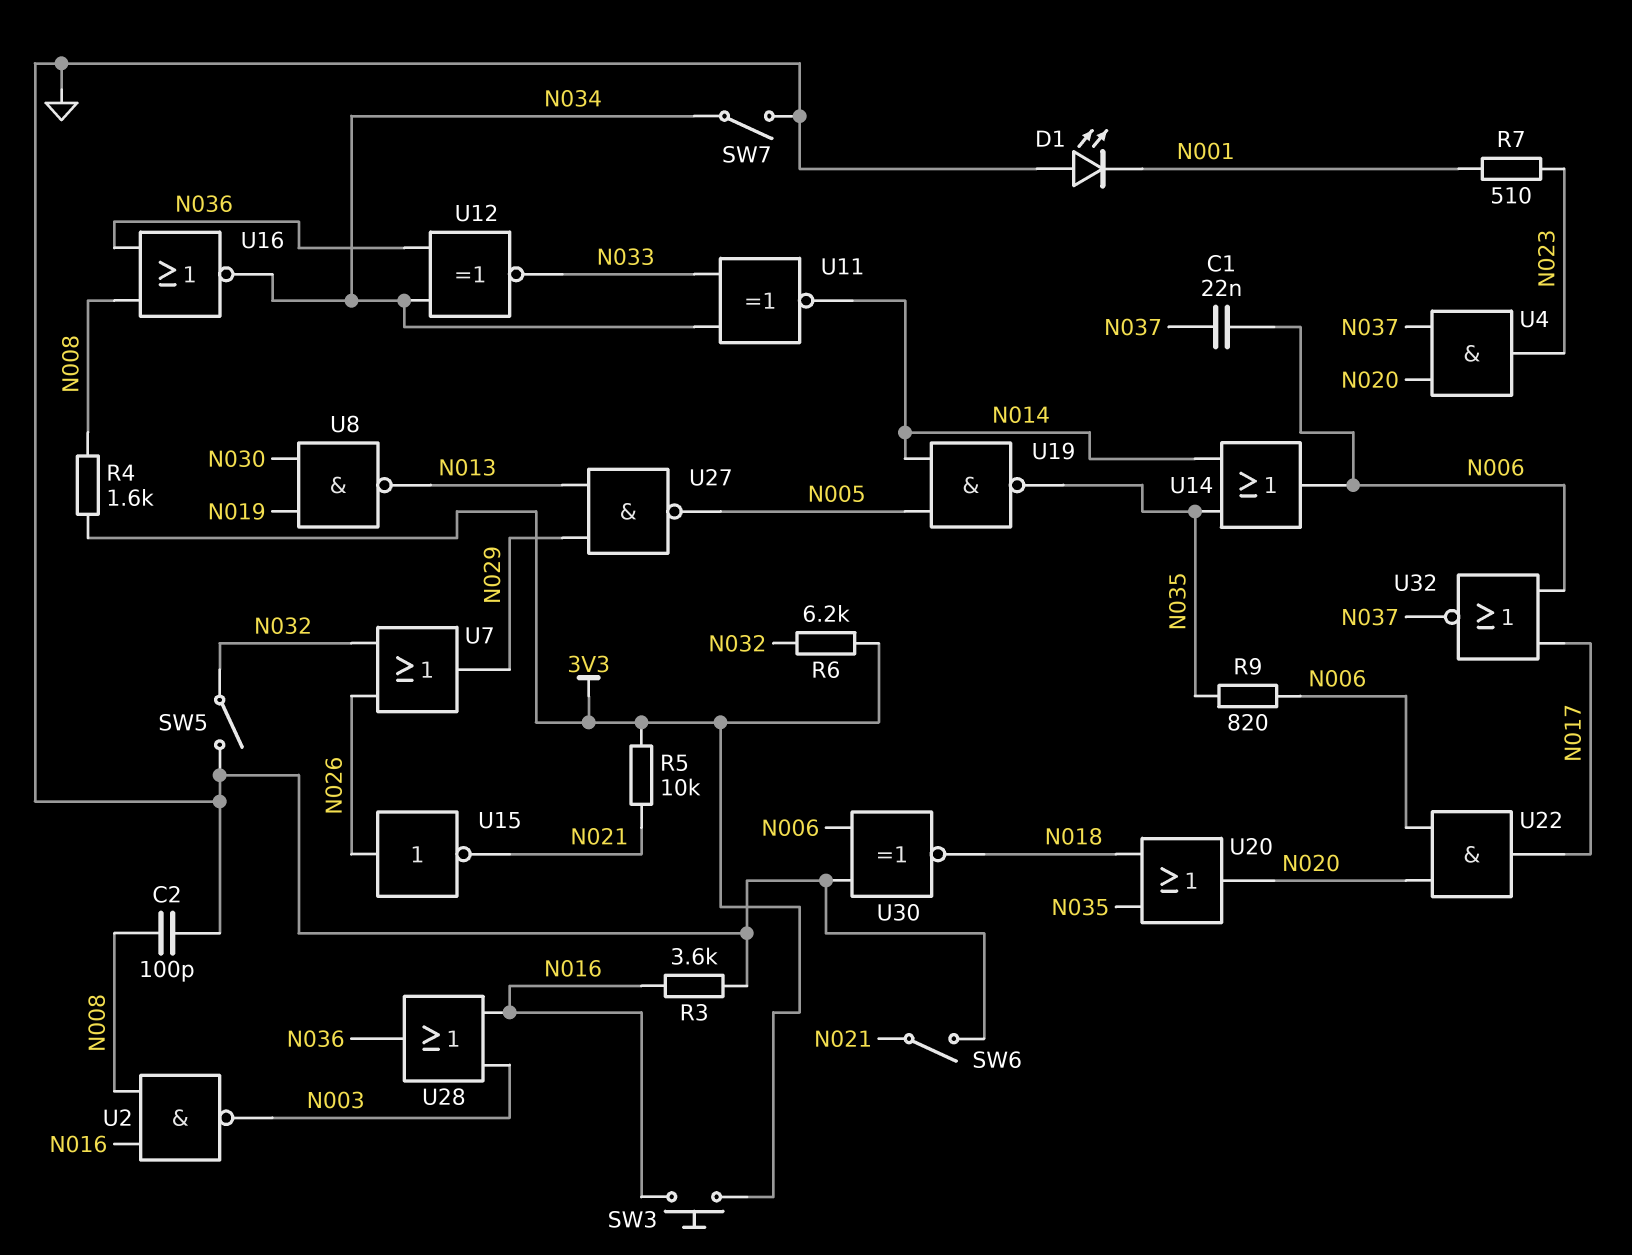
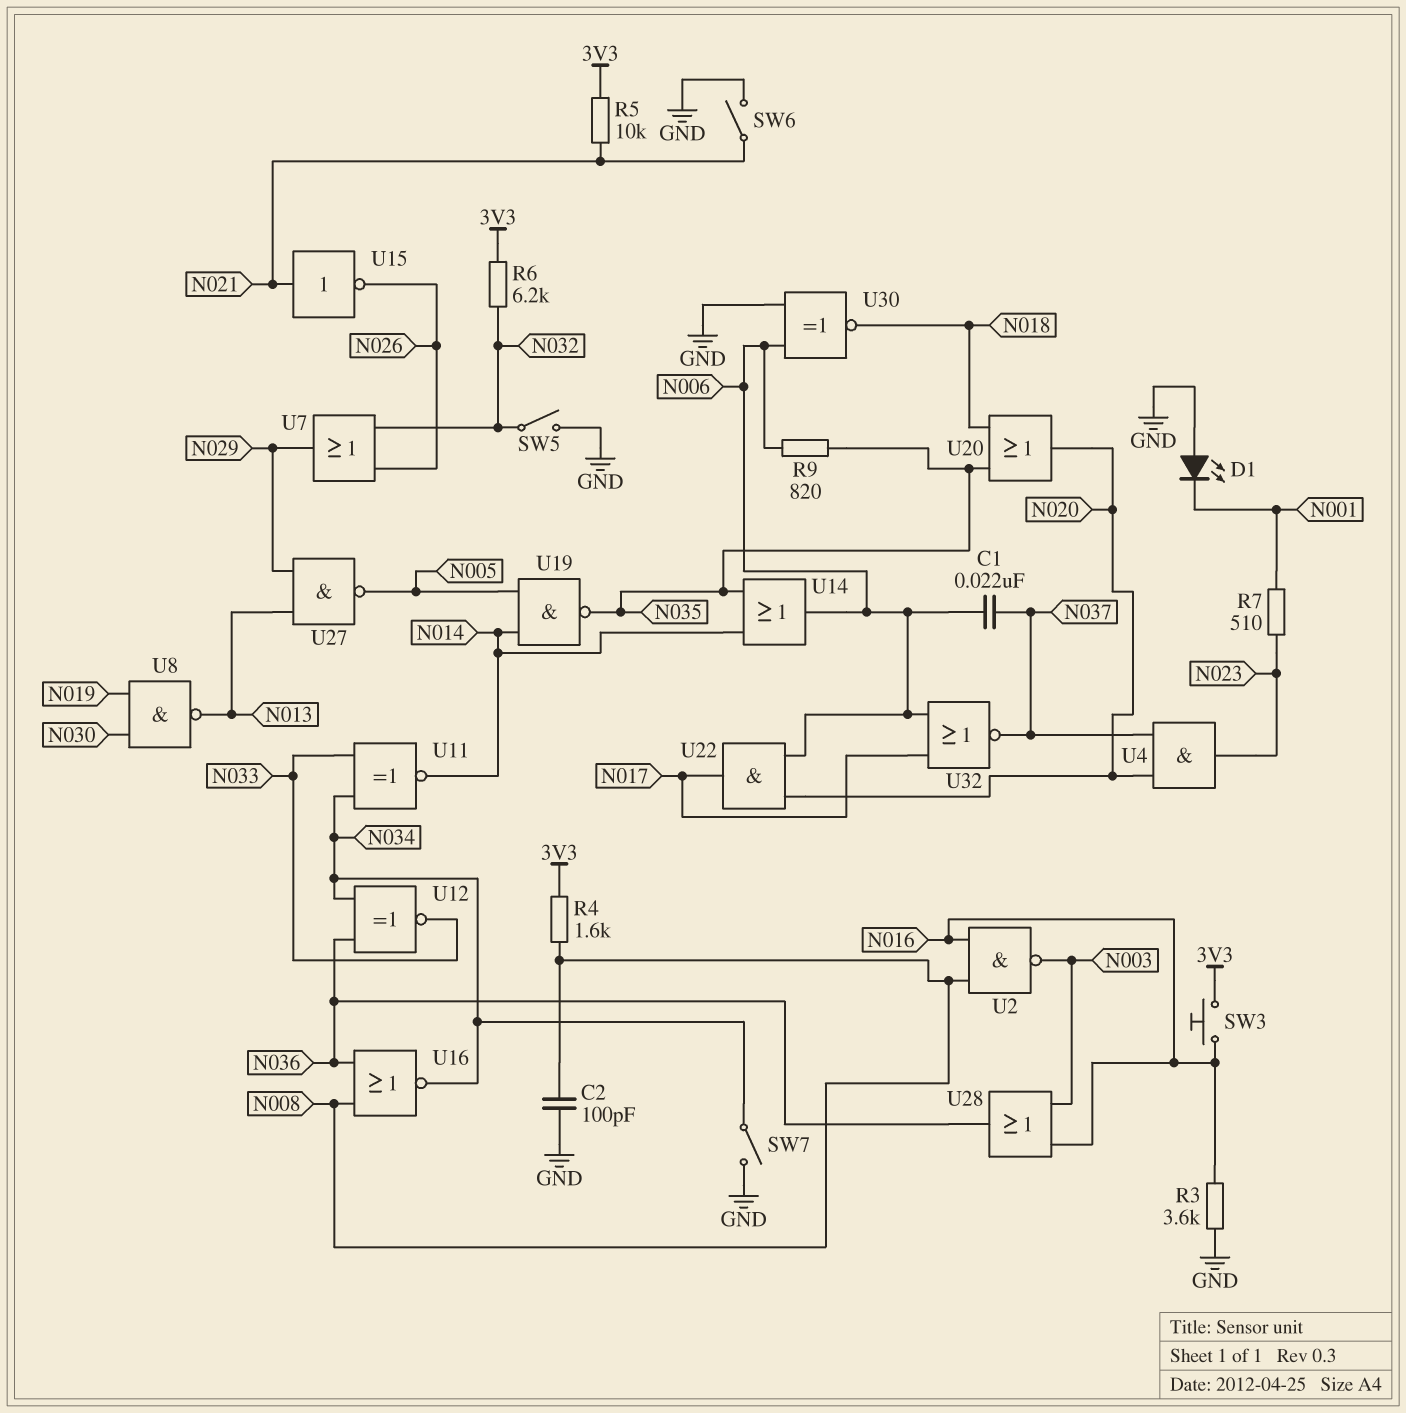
U15: NOT (in N026, out N021) -> NOT (in N021, out N026)

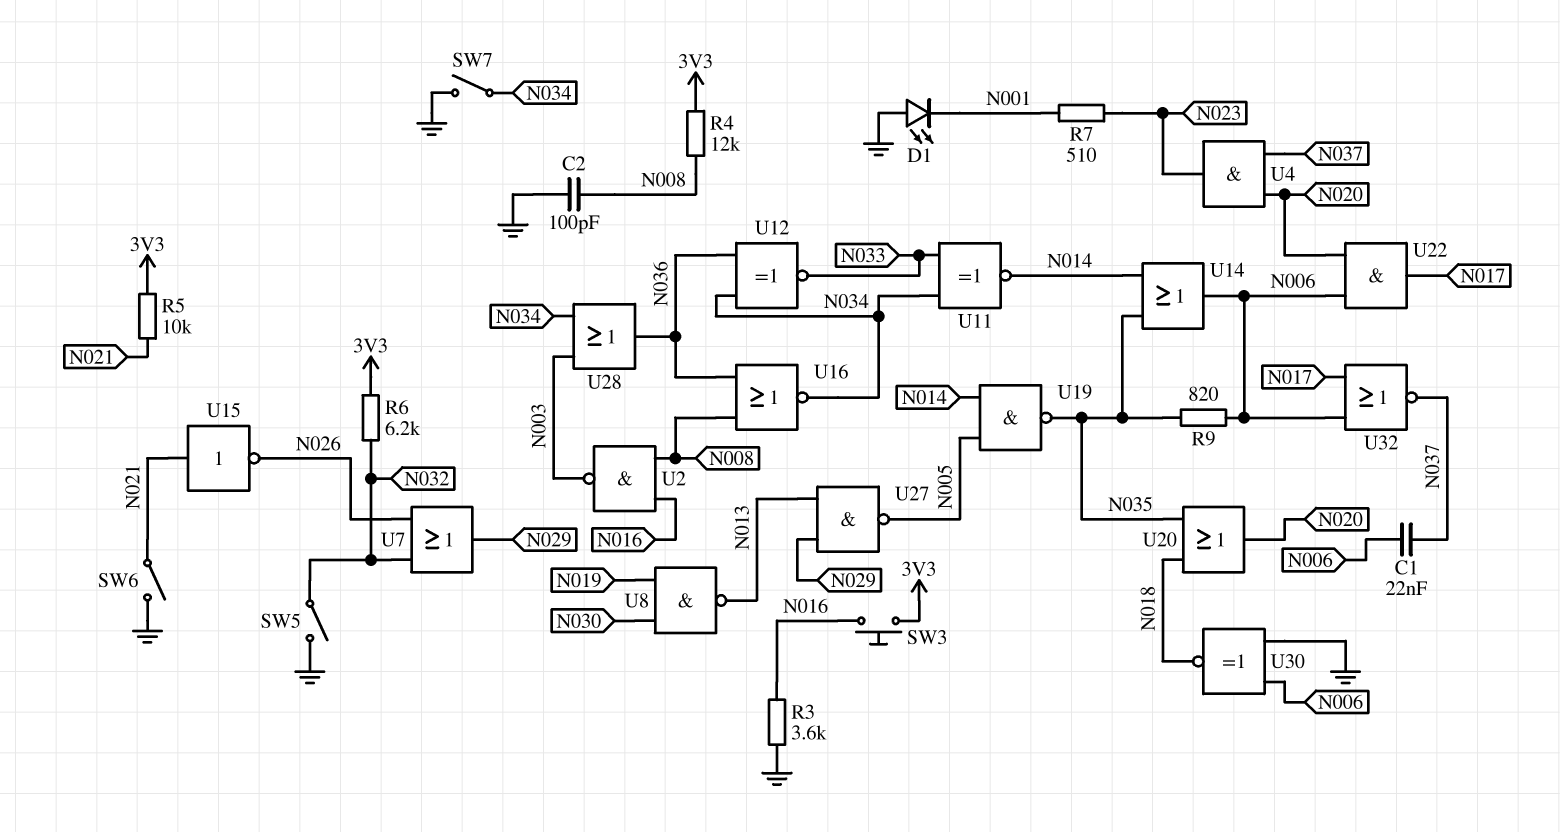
R4: 1.6k (3V3, N008) -> 12k (3V3, N008)
U28: OR (in N003, in N016, out N036) -> OR (in N003, in N034, out N036)

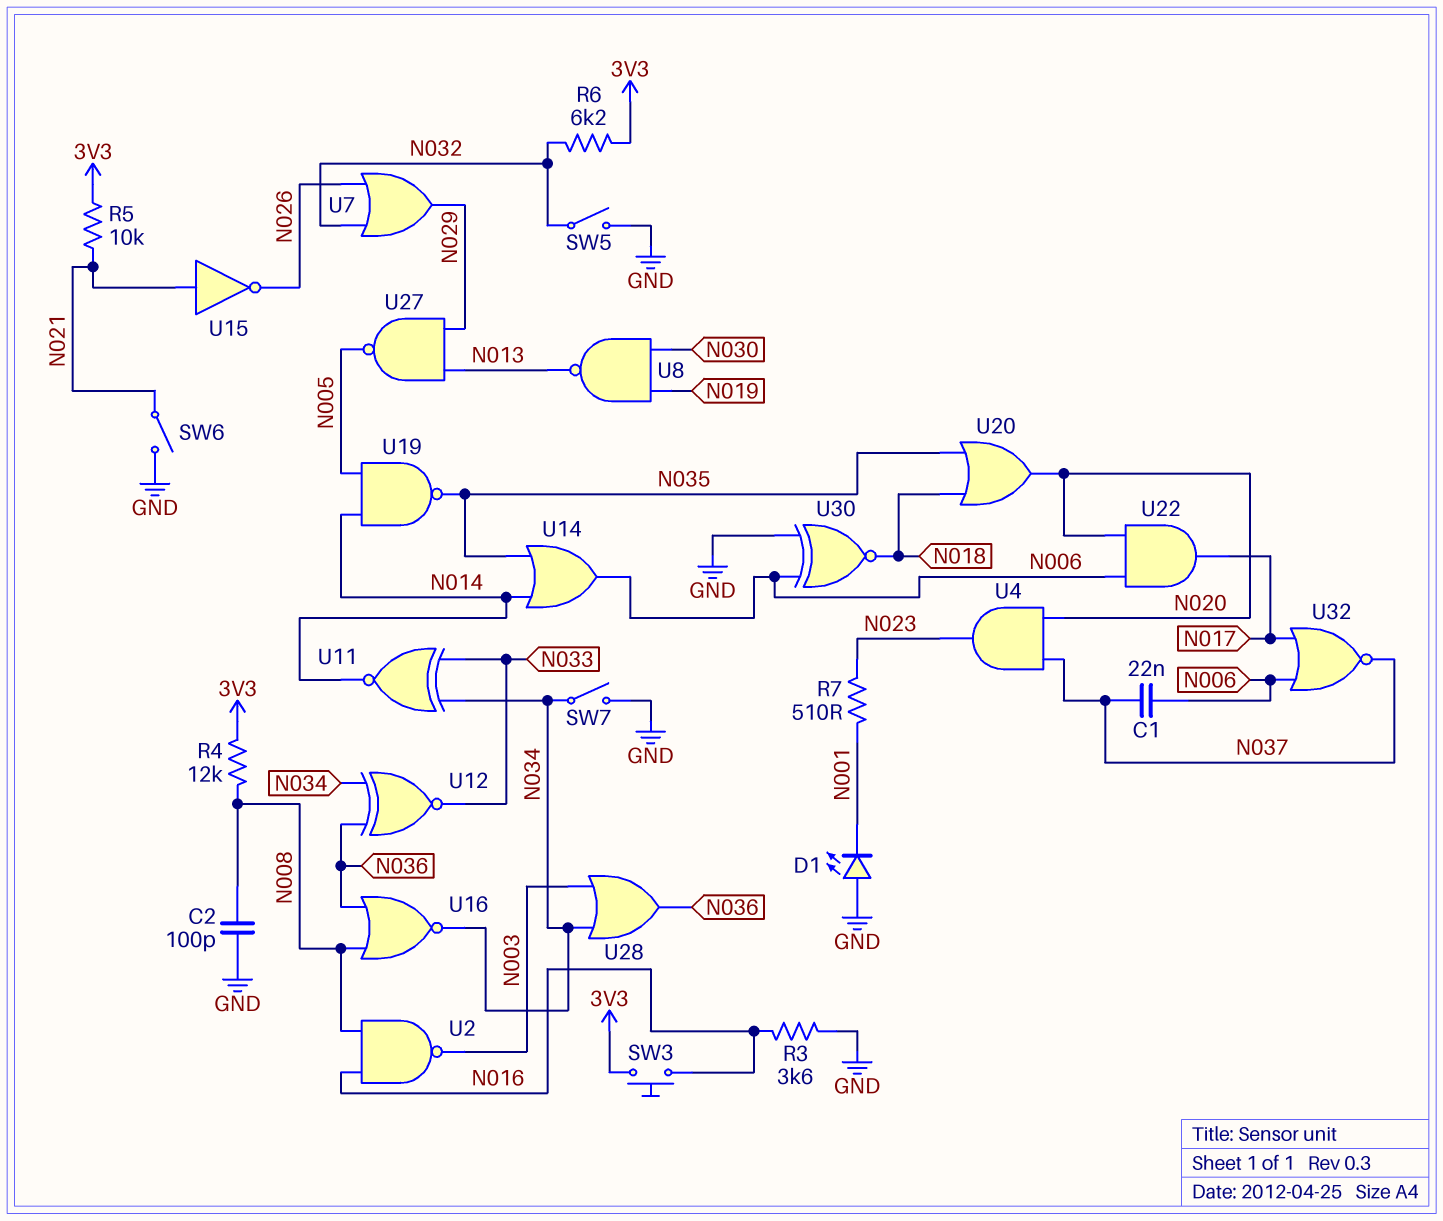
R9: 820 (N006, N035) -> none

